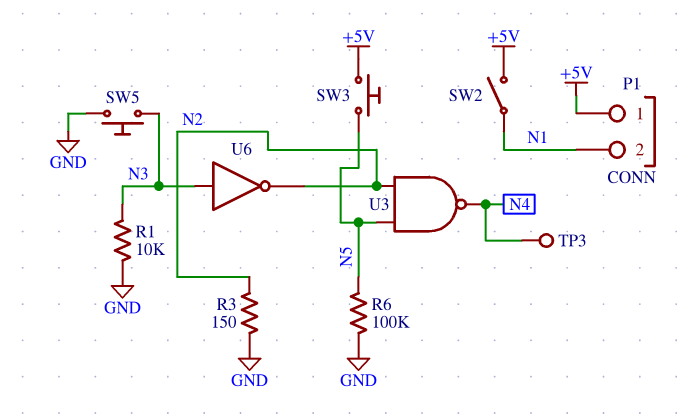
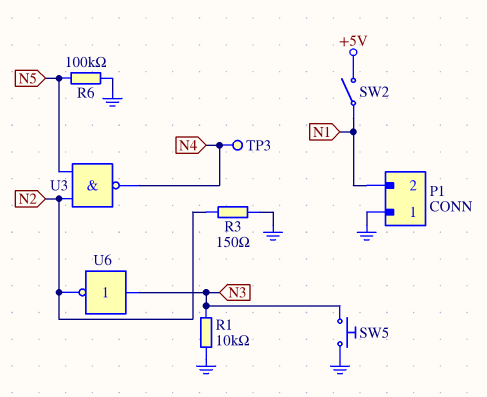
P1 pin 1: +5V -> GND
SW3: button (+5V, N5) -> none

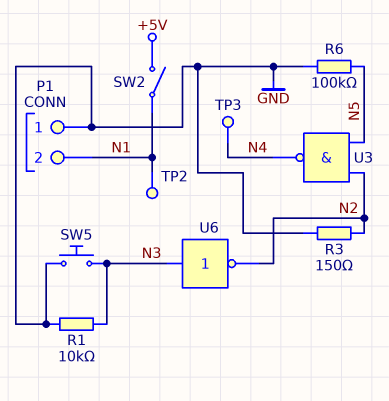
TP2: none -> test point (N1)

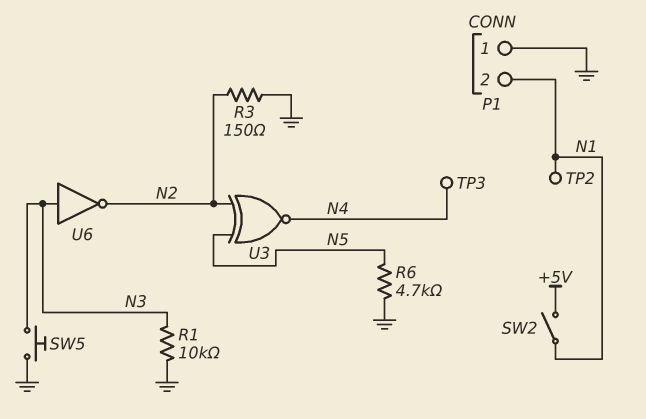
R6: 100k (GND, N5) -> 4.7k (GND, N5)
U3: NAND (in N2, in N5, out N4) -> XNOR (in N2, in N5, out N4)

